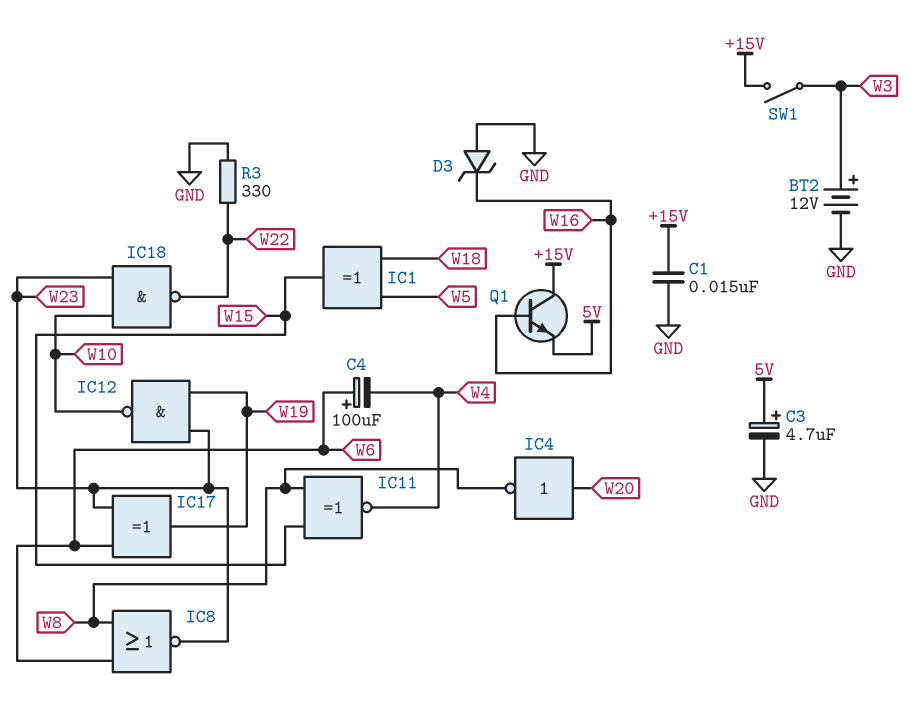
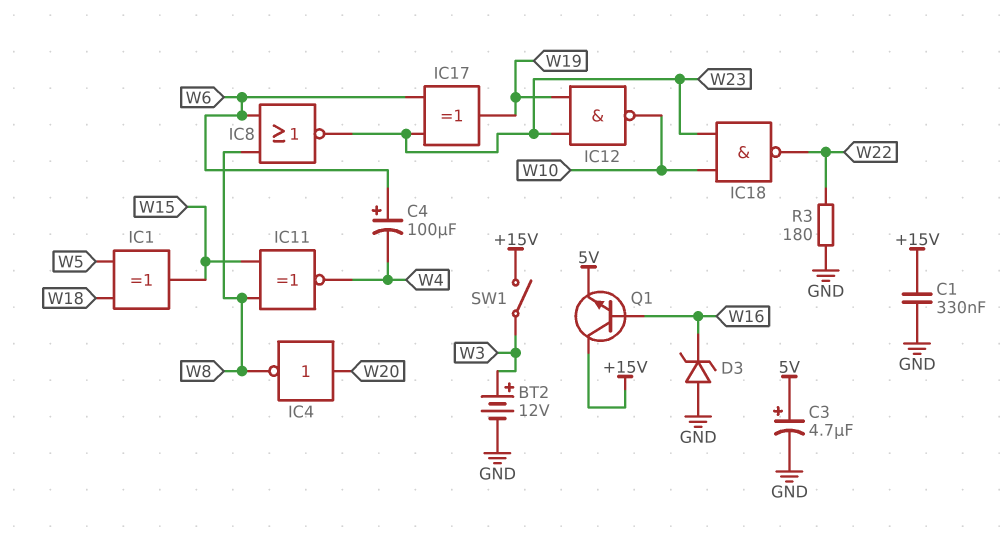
C1: 15nF (+15V, GND) -> 330nF (+15V, GND)
R3: 330 (GND, W22) -> 180 (GND, W22)

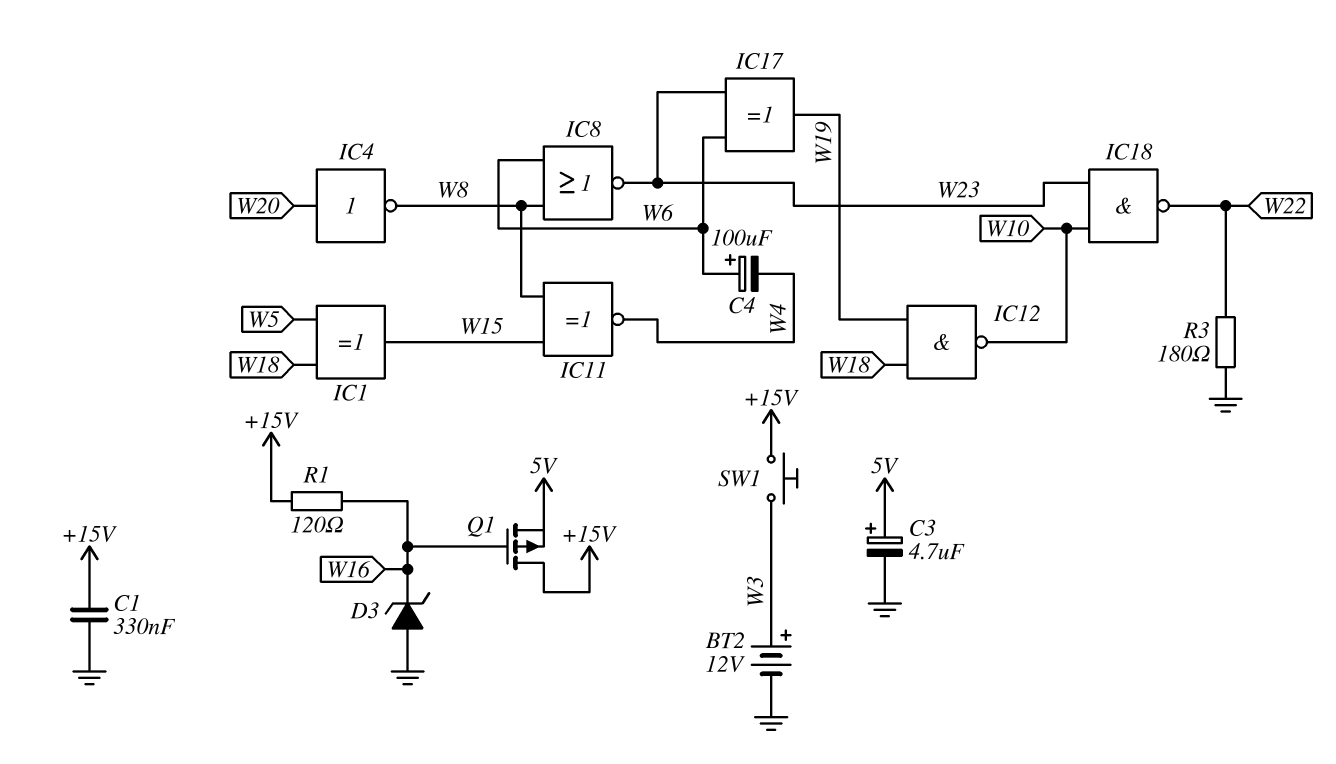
IC12: NAND (in W19, in W23, out W10) -> NAND (in W18, in W19, out W10)
Q1: NPN (B W16, C +15V, E 5V) -> PMOS (G W16, D +15V, S 5V)
R1: none -> 120 (+15V, W16)
SW1: switch (+15V, W3) -> button (+15V, W3)

